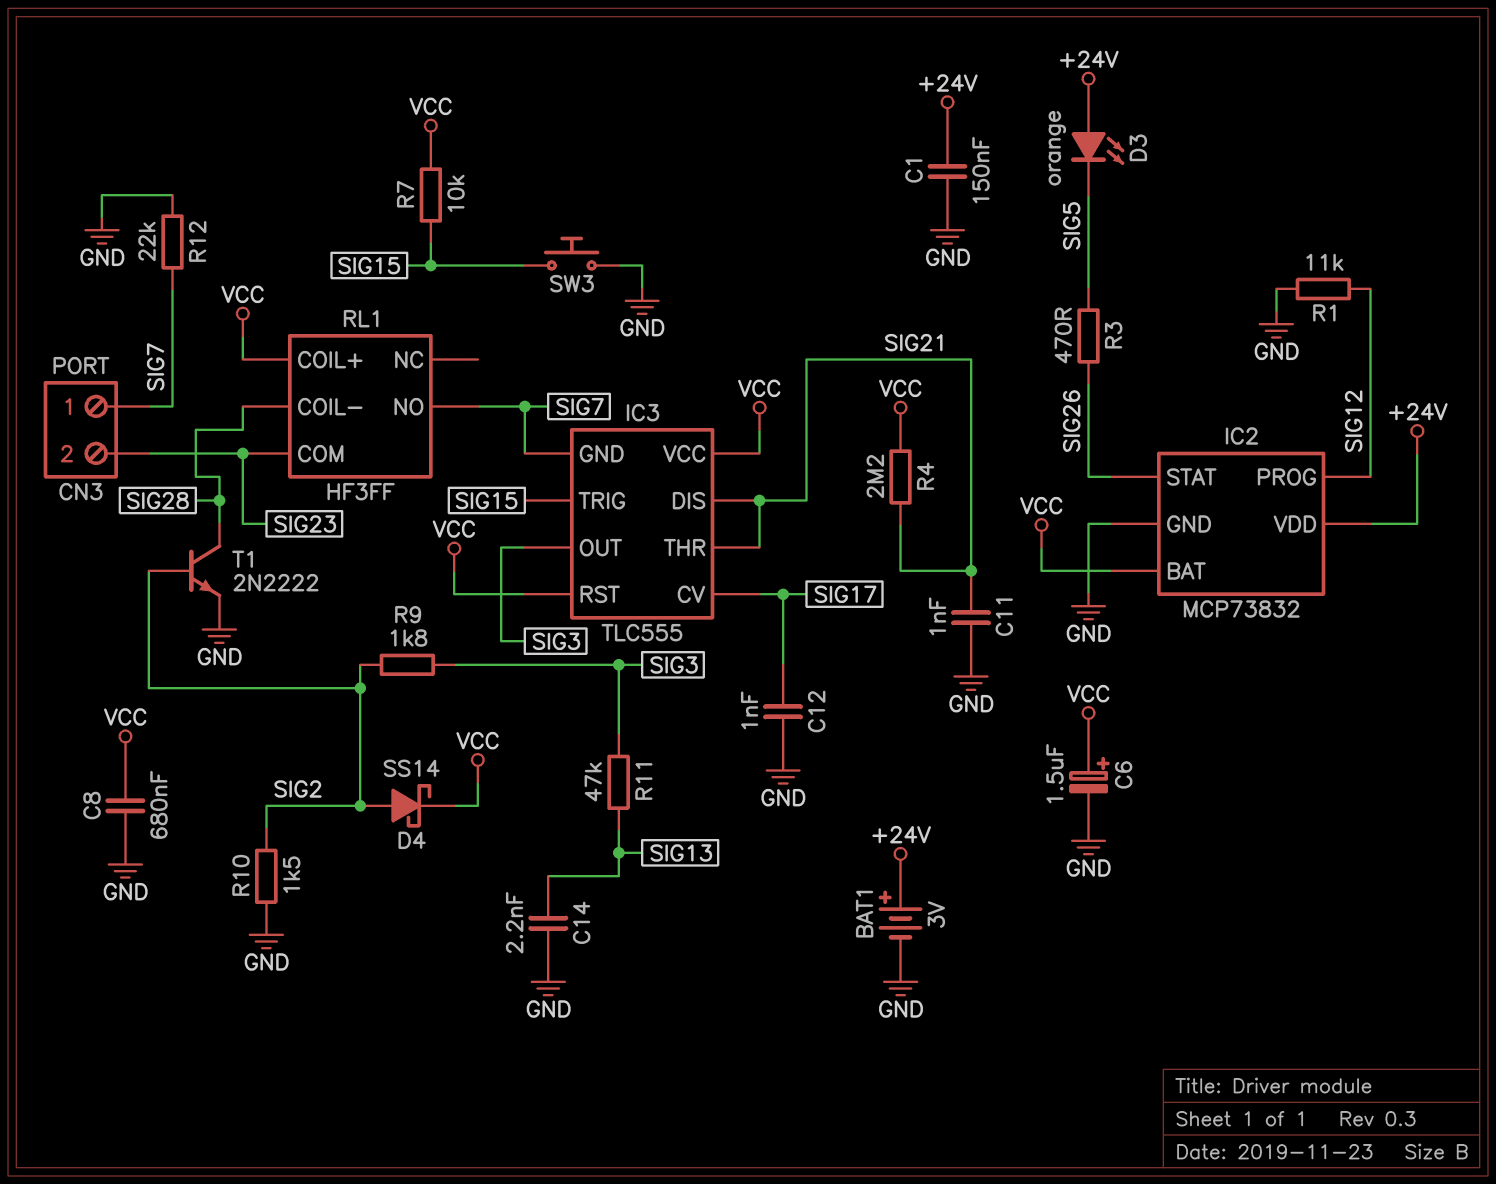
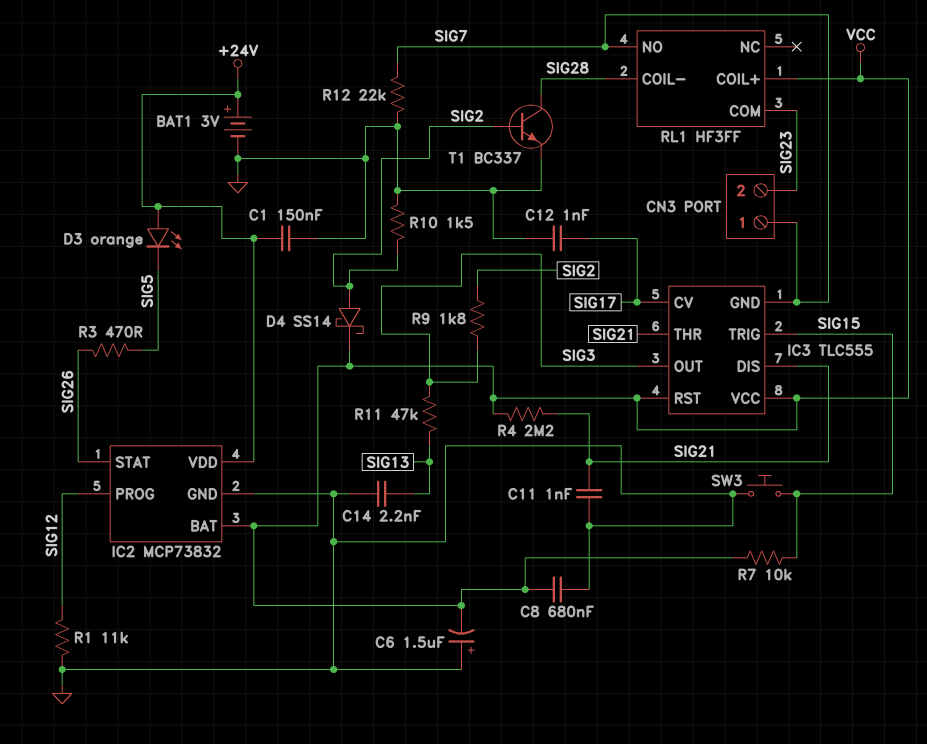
C6: 1.5uF (plus VCC, minus GND) -> 1.5uF (plus GND, minus VCC)
T1: NPN 2N2222 (B SIG2, C SIG28, E GND) -> NPN BC337 (B SIG2, C SIG28, E GND)

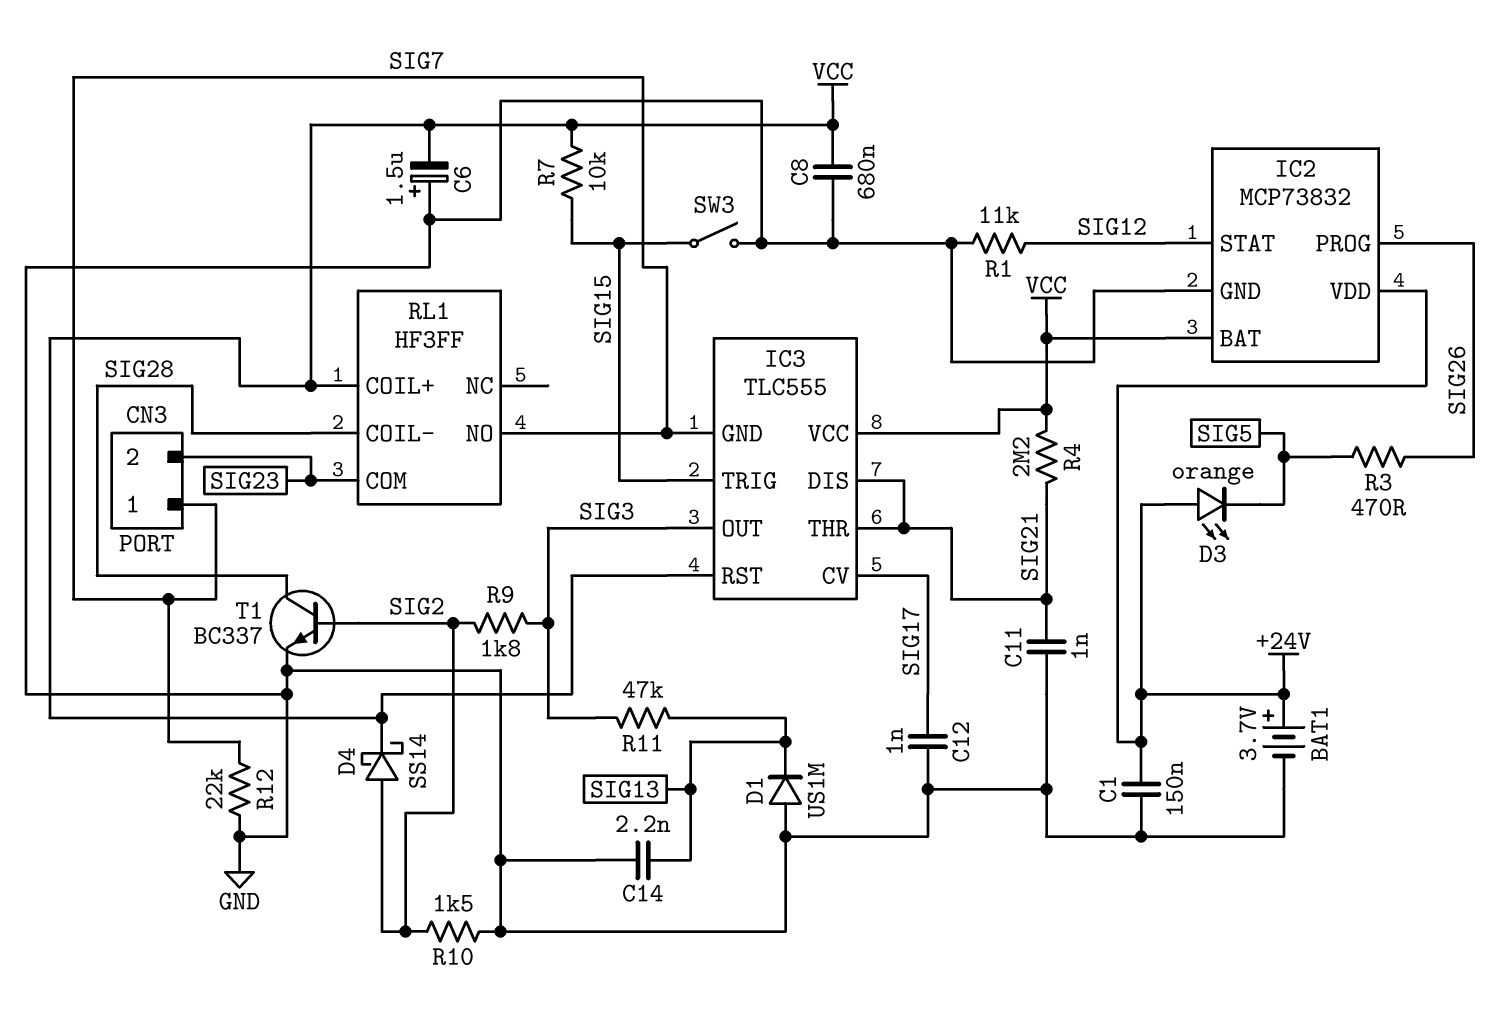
BAT1: 3V (plus +24V, minus GND) -> 3.7V (plus +24V, minus GND)
D1: none -> diode US1M (A GND, K SIG13)
IC2 pin PROG: SIG12 -> SIG26
IC2 pin STAT: SIG26 -> SIG12
SW3: button (GND, SIG15) -> switch (GND, SIG15)

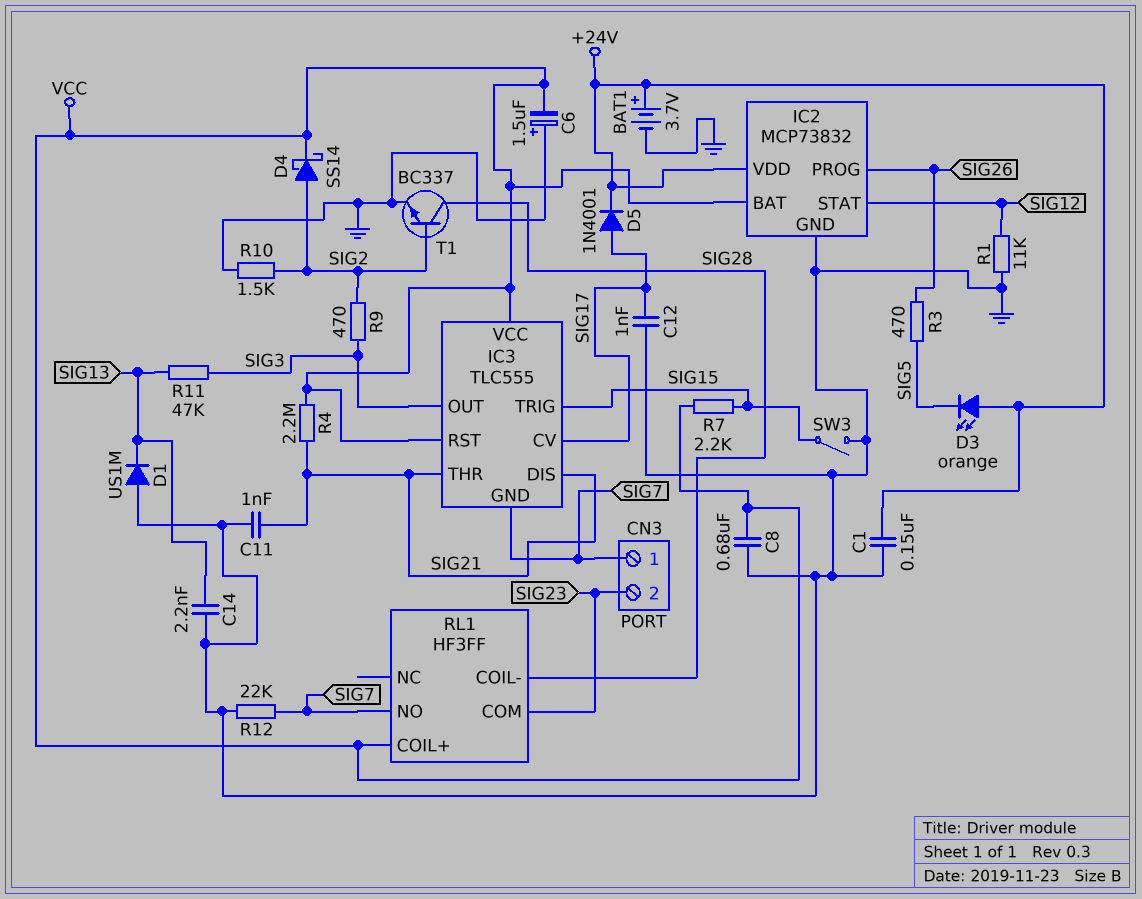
D5: none -> diode 1N4001 (A SIG17, K +24V)
R7: 10k (SIG15, VCC) -> 2.2k (SIG15, VCC)
R9: 1.8k (SIG2, SIG3) -> 470 (SIG2, SIG3)

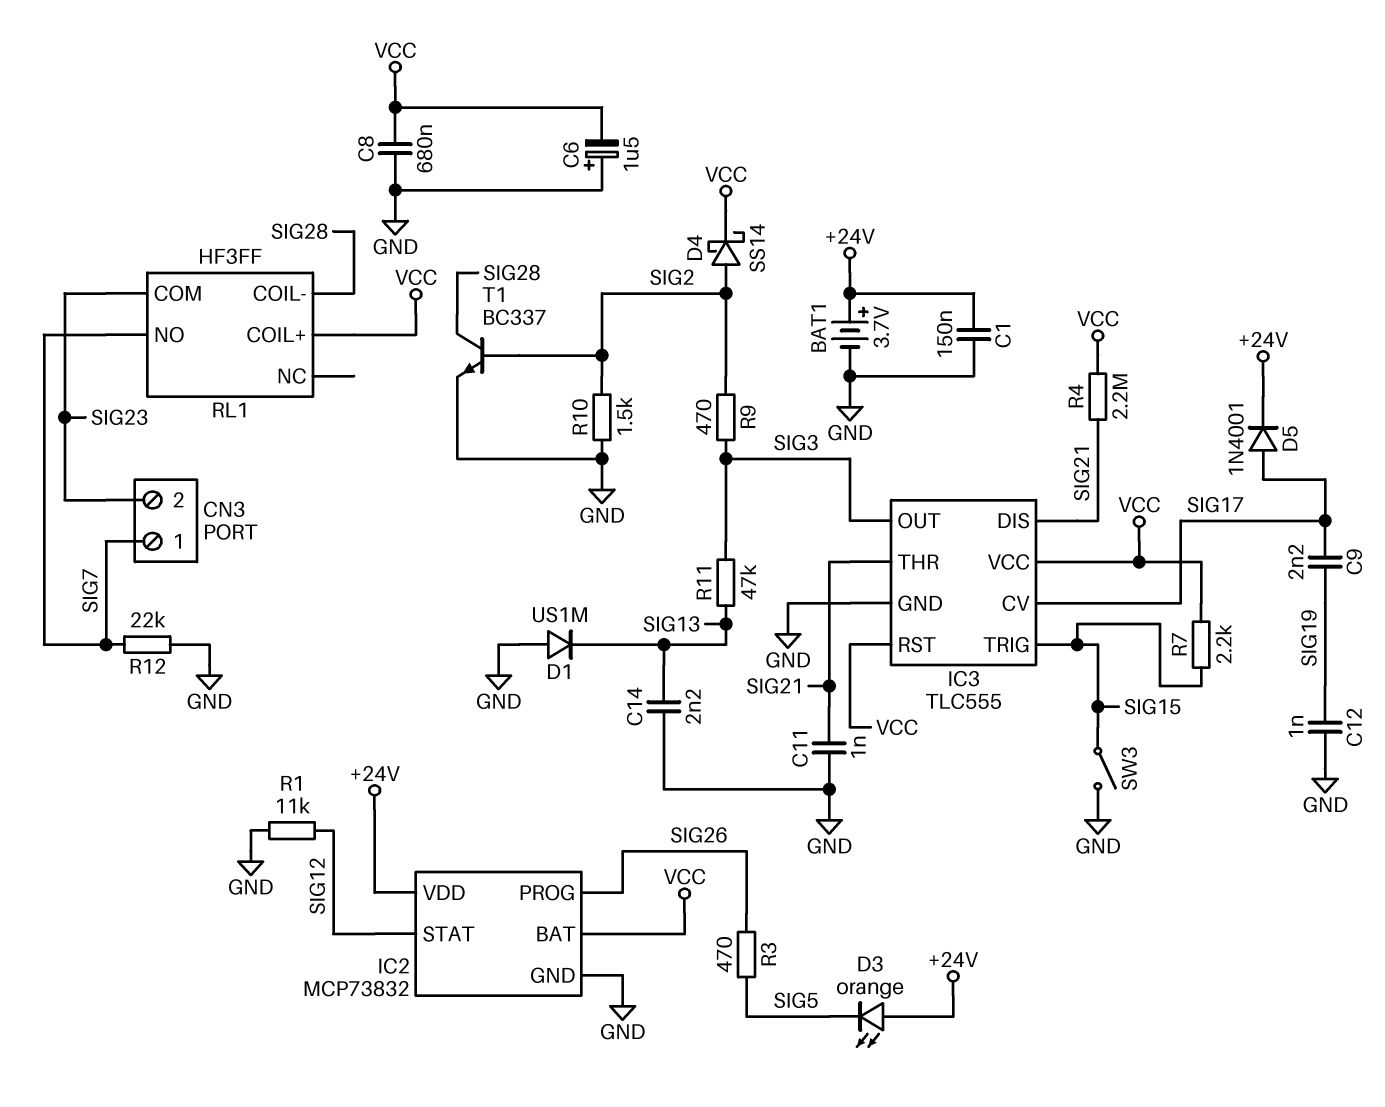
C9: none -> 2.2nF (SIG17, SIG19)
C12: 1nF (GND, SIG17) -> 1nF (GND, SIG19)
IC3 pin GND: SIG7 -> GND

